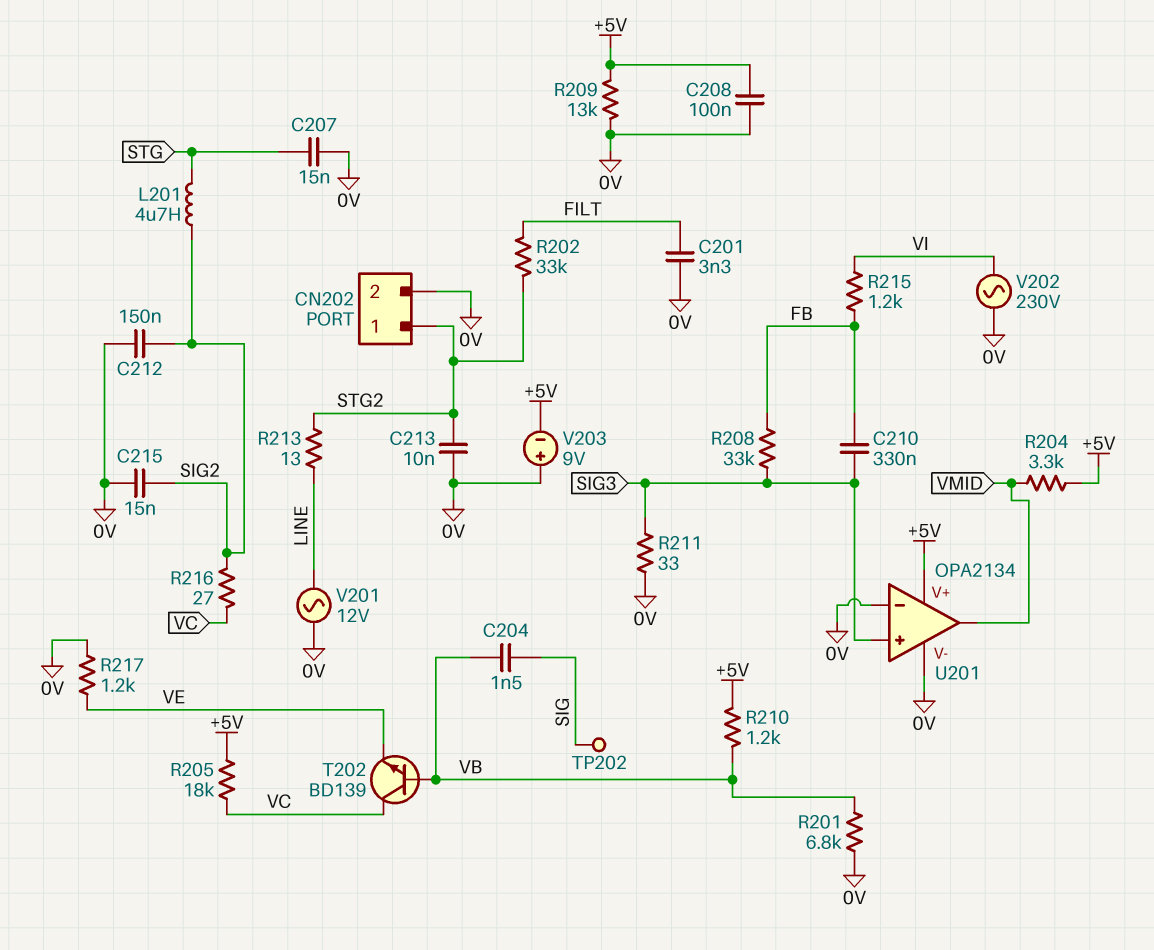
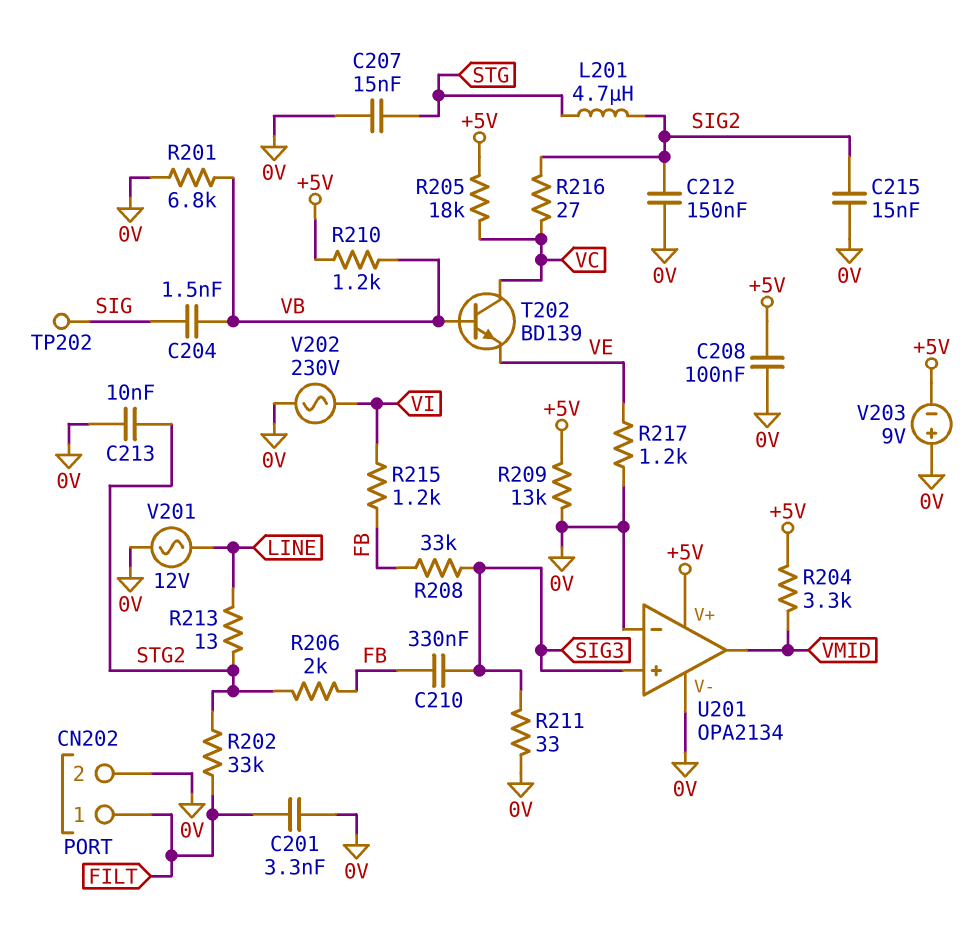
CN202 pin 1: STG2 -> FILT
R206: none -> 2k (FB, STG2)

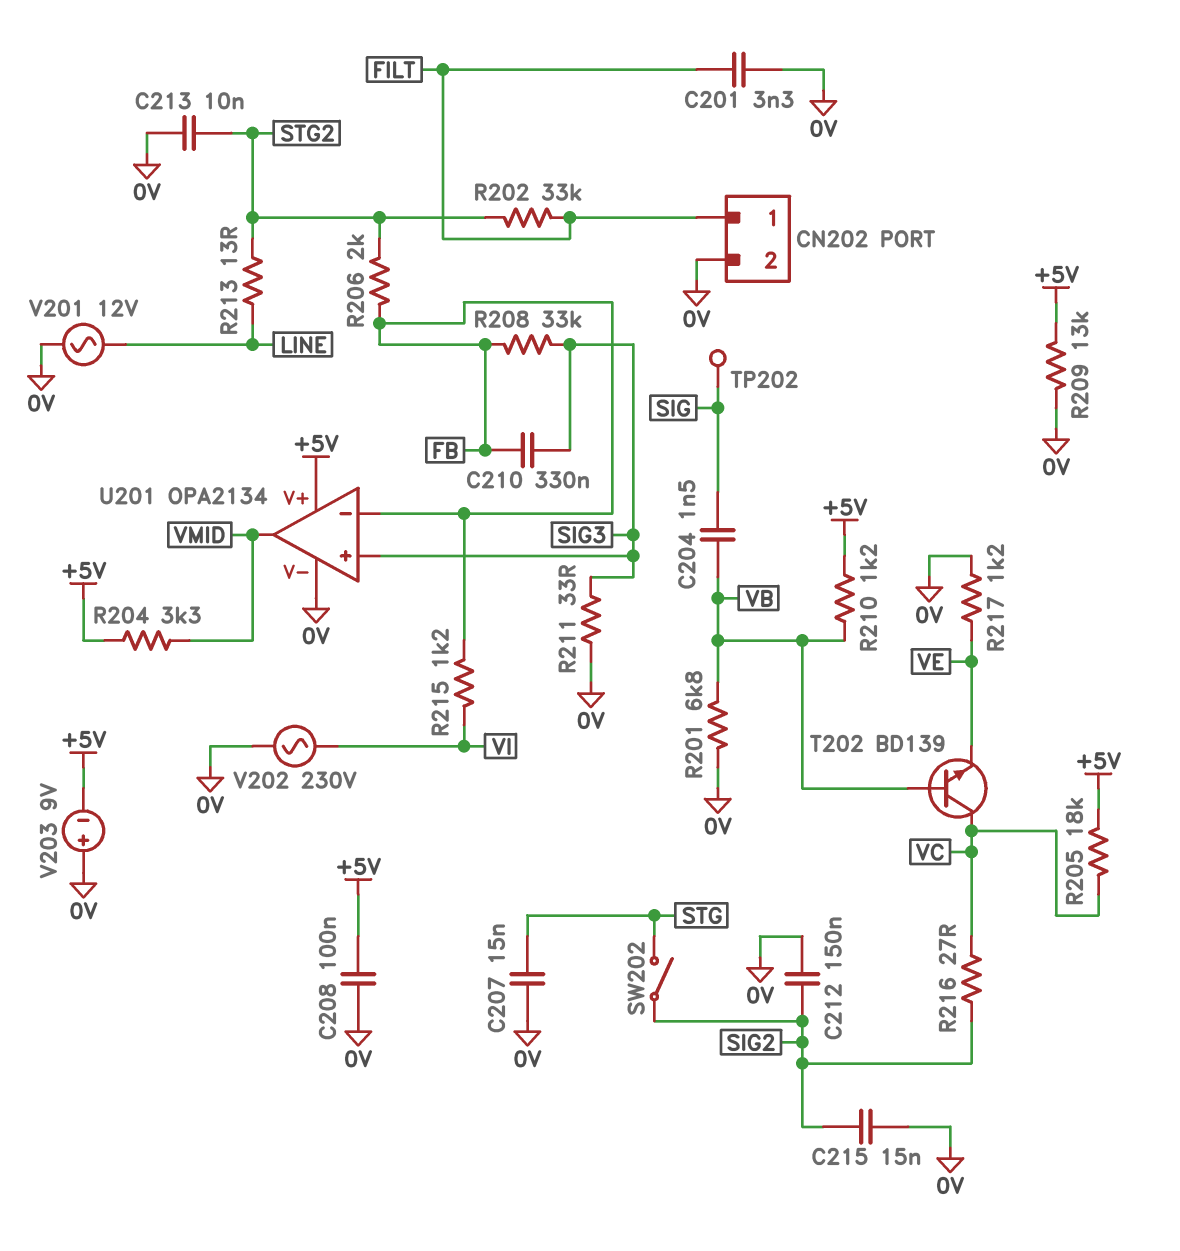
L201: 4.7uH (SIG2, STG) -> none
SW202: none -> switch (SIG2, STG)
U201 pin in-: 0V -> FB

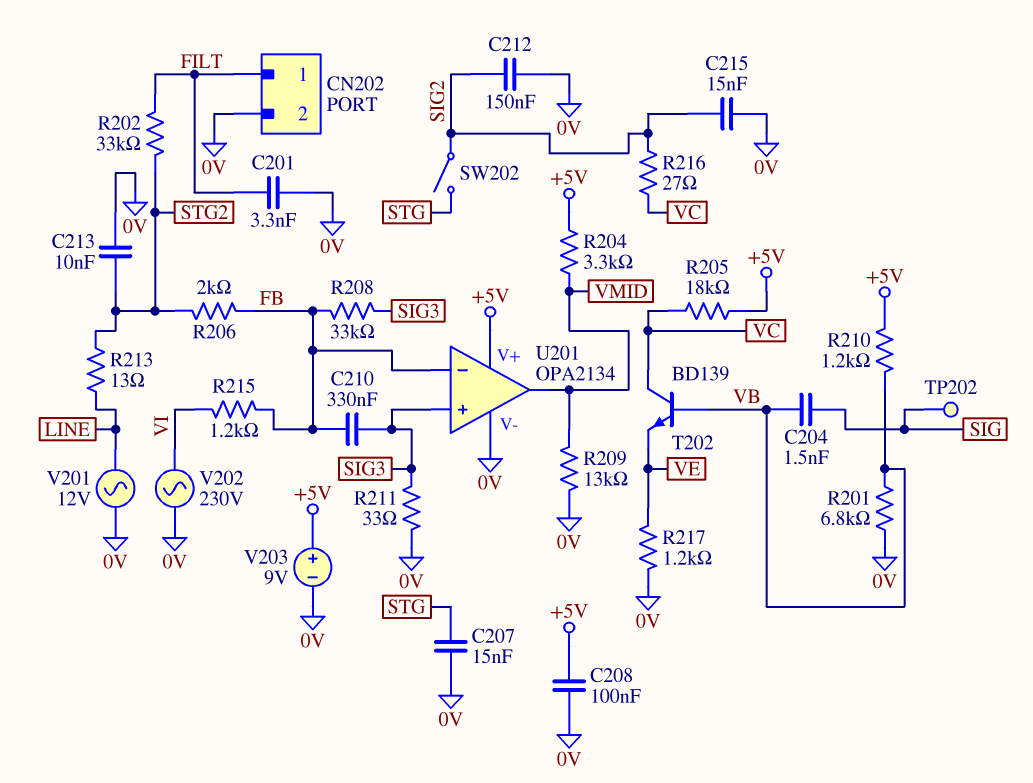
R209: 13k (+5V, 0V) -> 13k (0V, VMID)
V203: 9V (plus 0V, minus +5V) -> 9V (plus +5V, minus 0V)

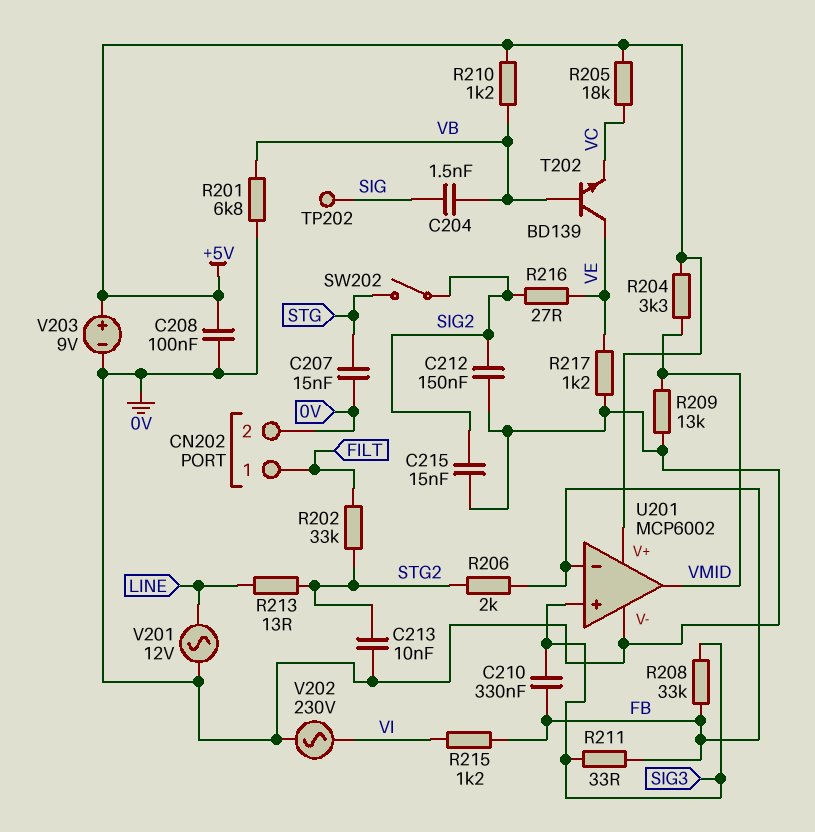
C201: 3.3nF (0V, FILT) -> none
R211: 33 (0V, SIG3) -> 33 (FB, SIG3)
R216: 27 (SIG2, VC) -> 27 (SIG2, VE)
T202: NPN BD139 (B VB, C VC, E VE) -> NPN BD139 (B VB, C VE, E VC)
U201: OPA2134 -> MCP6002

